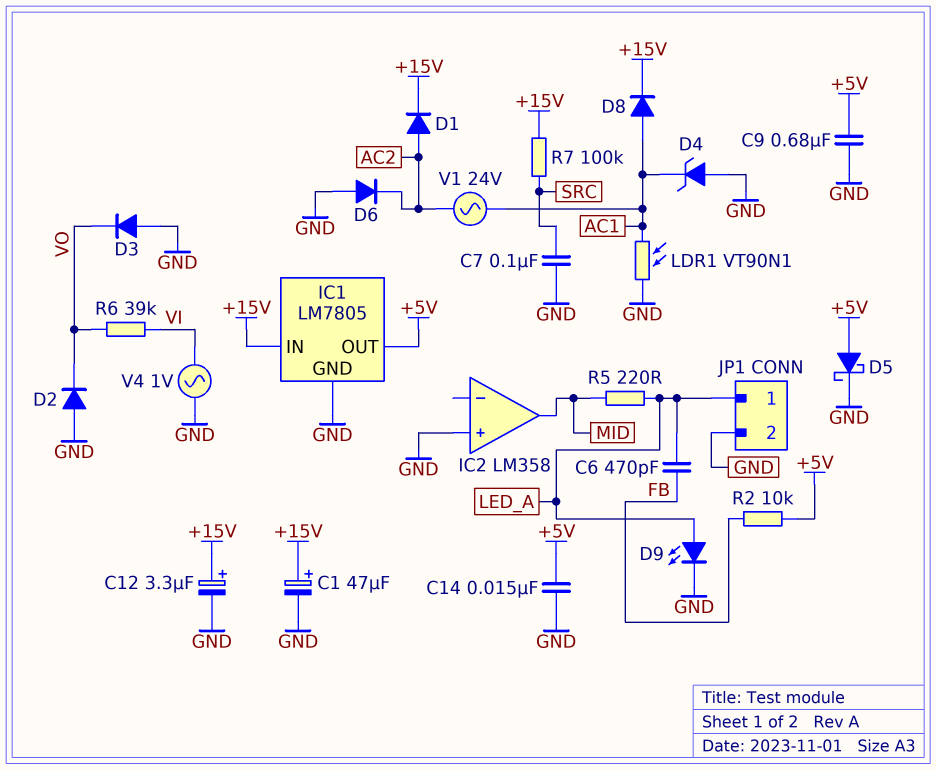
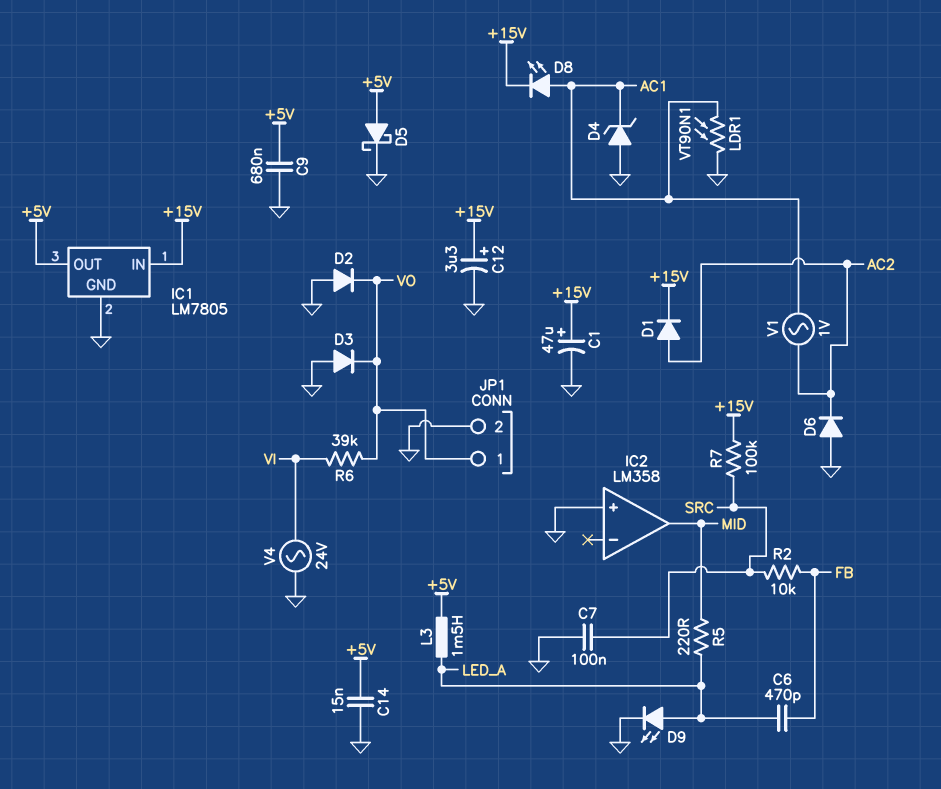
D8: diode (A AC1, K +15V) -> LED (A AC1, K +15V)
JP1 pin 1: LED_A -> VO
L3: none -> 1.5mH (+5V, LED_A)
R2: 10k (+5V, FB) -> 10k (FB, SRC)
V1: AC 24V (AC1, AC2) -> AC 1V (AC1, AC2)
V4: AC 1V (GND, VI) -> AC 24V (GND, VI)

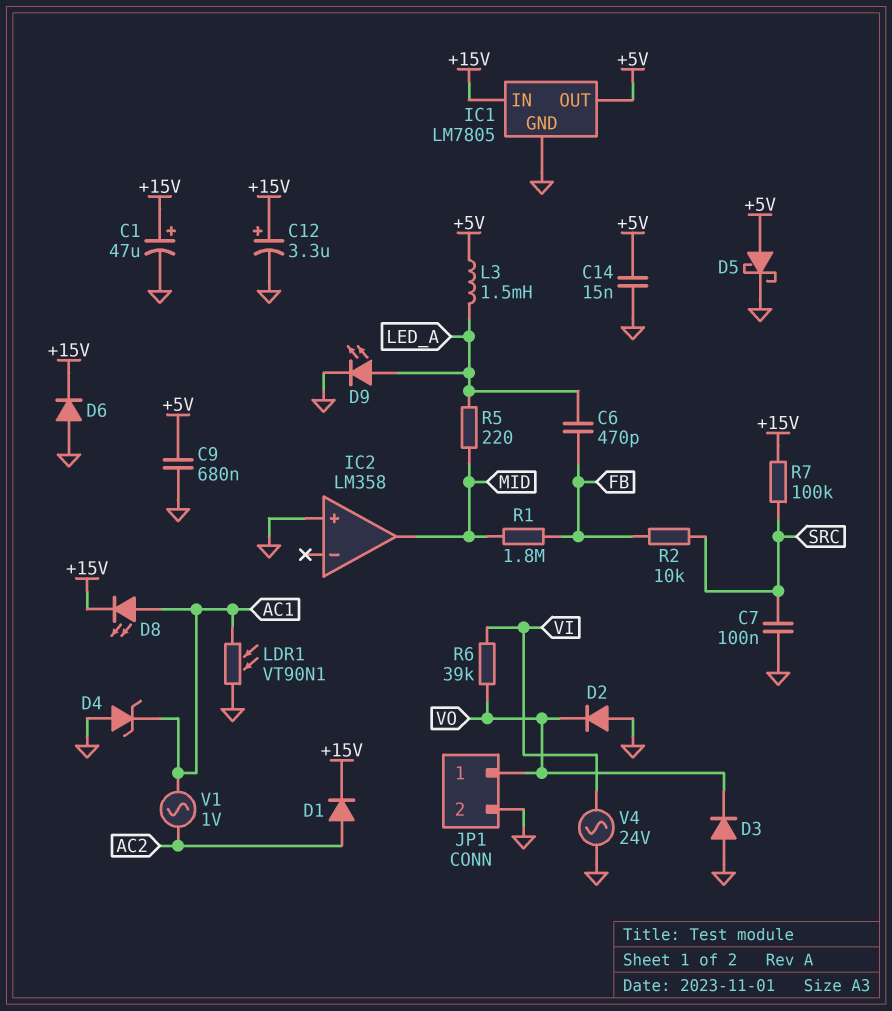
D6: diode (A GND, K AC2) -> diode (A GND, K +15V)
R1: none -> 1.8M (FB, MID)

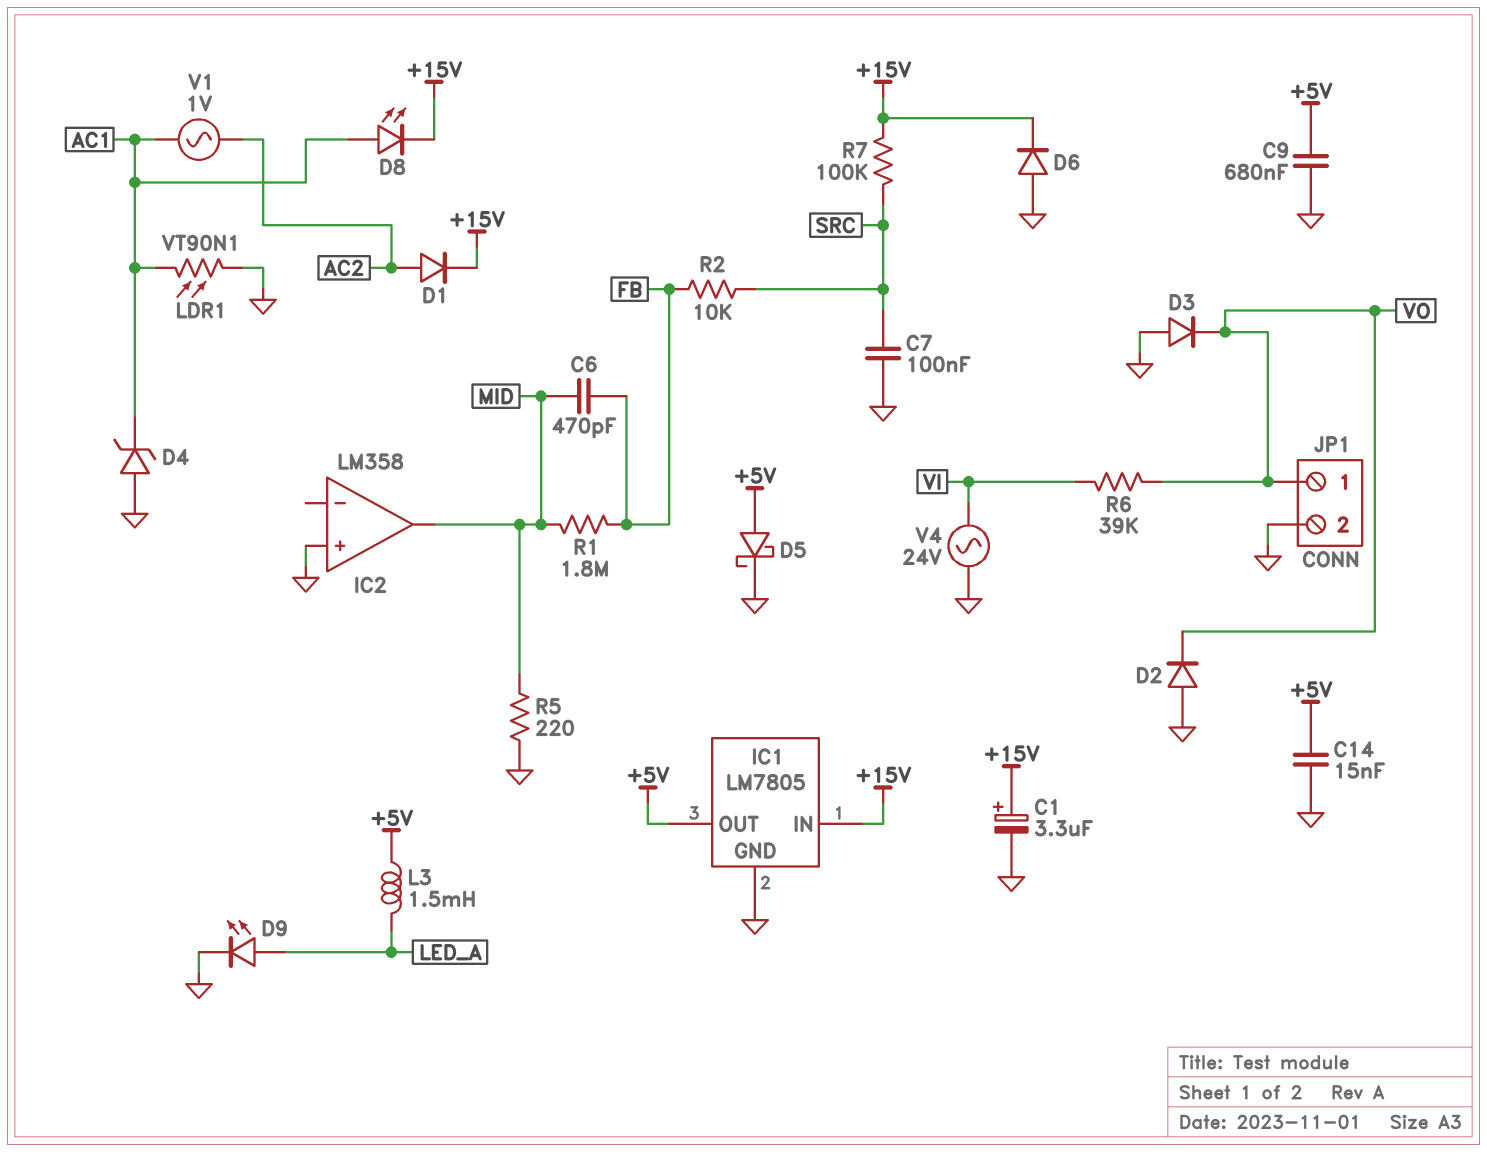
C1: 47uF (plus +15V, minus GND) -> 3.3uF (plus +15V, minus GND)
C6: 470pF (FB, LED_A) -> 470pF (FB, MID)
C12: 3.3uF (plus +15V, minus GND) -> none
R5: 220 (LED_A, MID) -> 220 (GND, MID)

